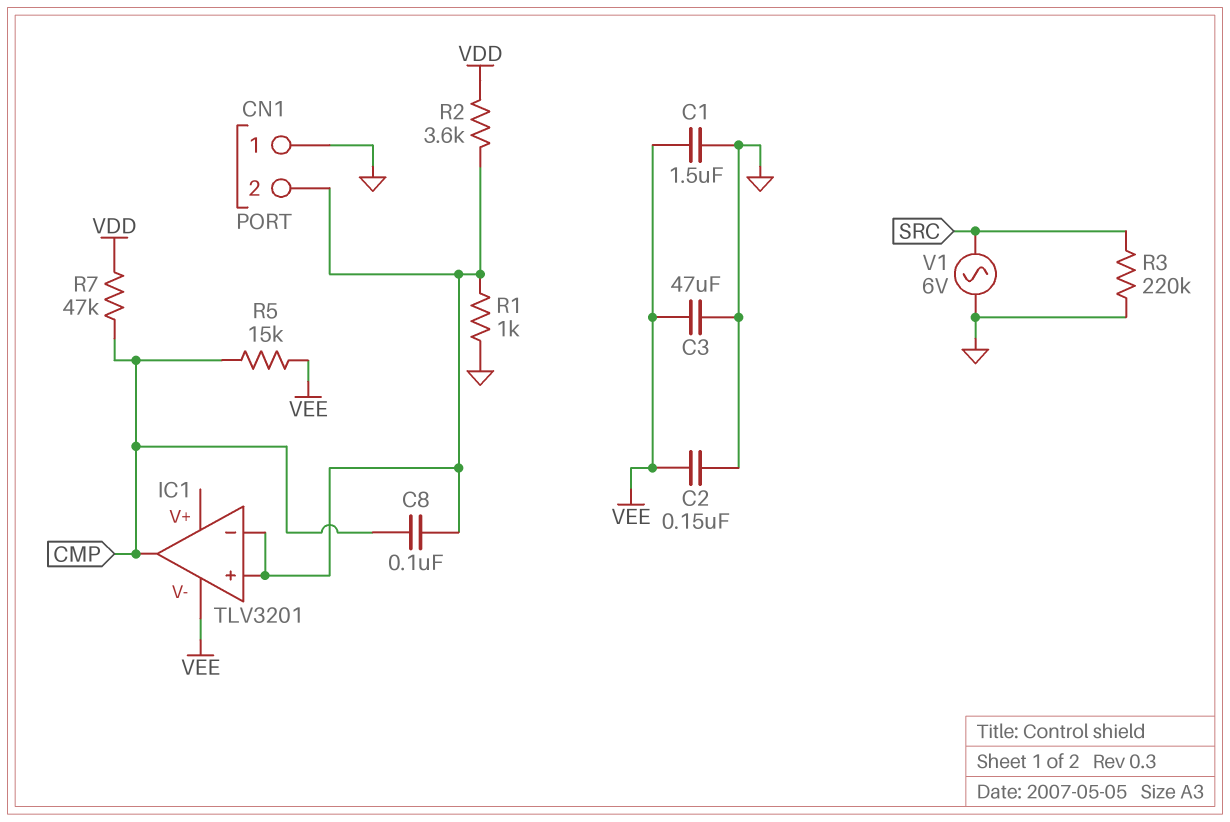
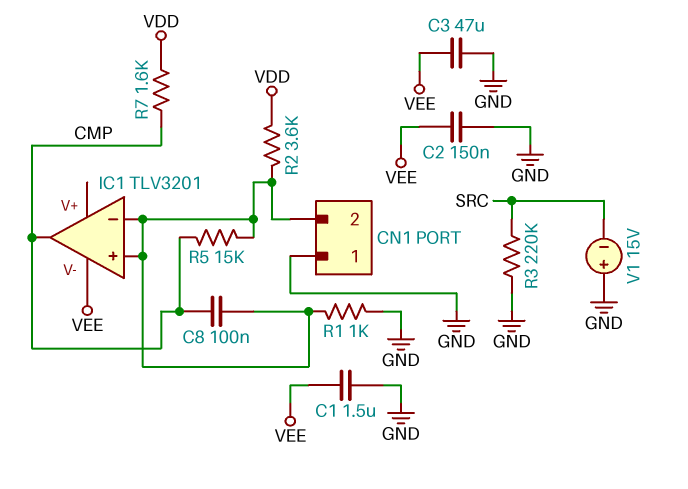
R5: 15k (CMP, VEE) -> 15k (CMP, CN1/2)
R7: 47k (CMP, VDD) -> 1.6k (CMP, VDD)
V1: AC 6V (GND, SRC) -> 15V (plus GND, minus SRC)

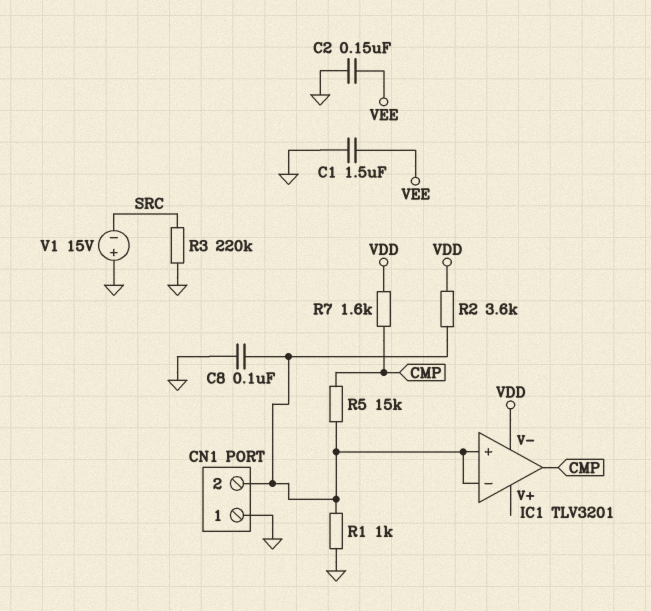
C3: 47uF (GND, VEE) -> none
C8: 100nF (CMP, CN1/2) -> 100nF (CN1/2, GND)
IC1 pin V-: VEE -> VDD

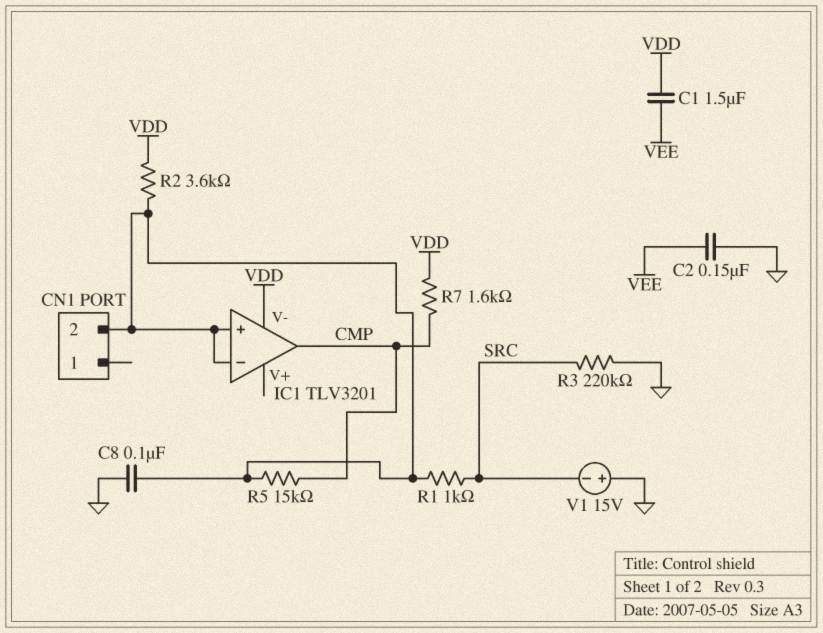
C1: 1.5uF (GND, VEE) -> 1.5uF (VDD, VEE)
CN1 pin 1: GND -> none
R1: 1k (CN1/2, GND) -> 1k (CN1/2, SRC)

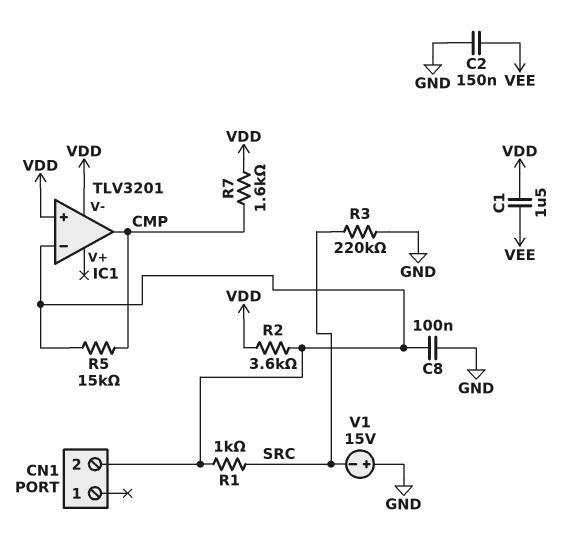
IC1 pin in+: CN1/2 -> VDD

